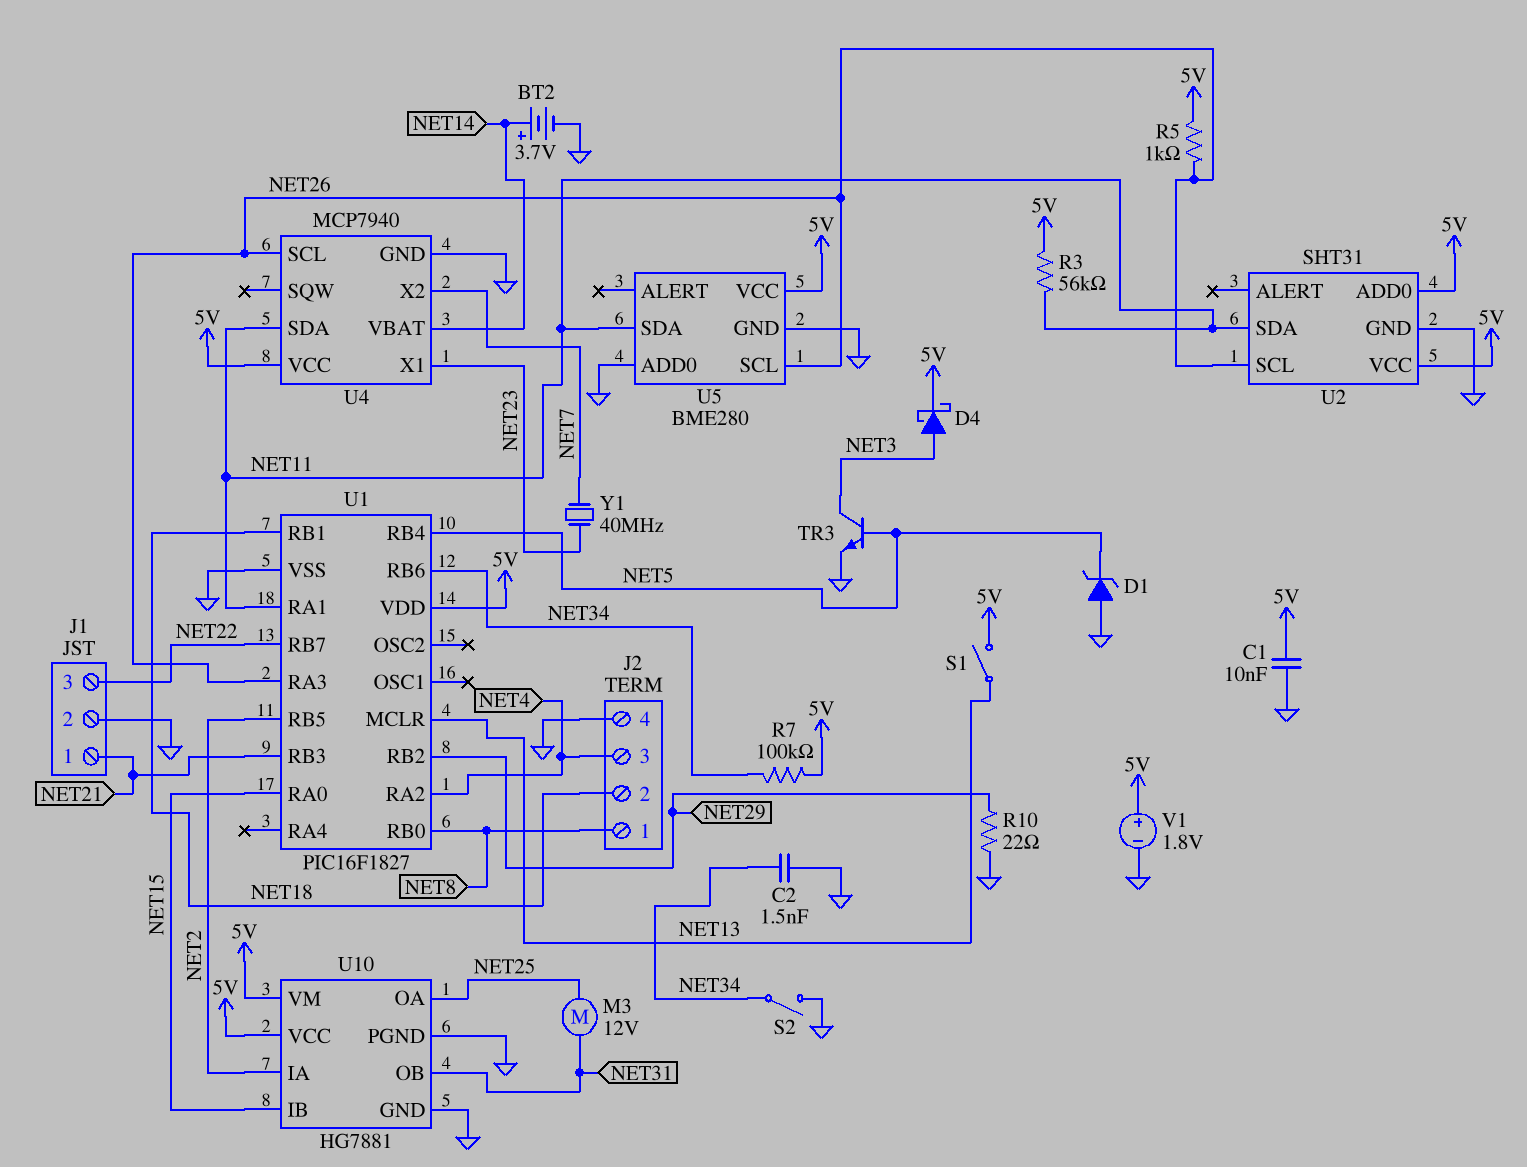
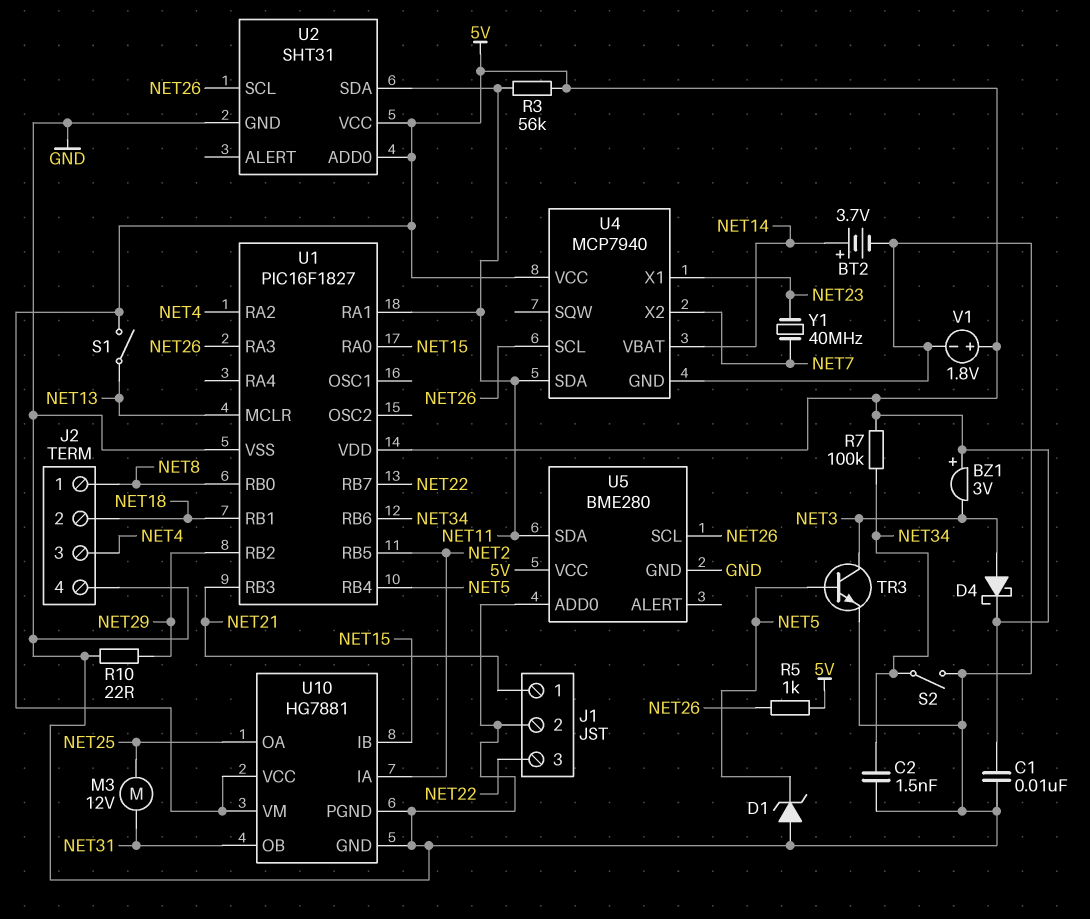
BZ1: none -> buzzer 3V (plus 5V, minus NET3)

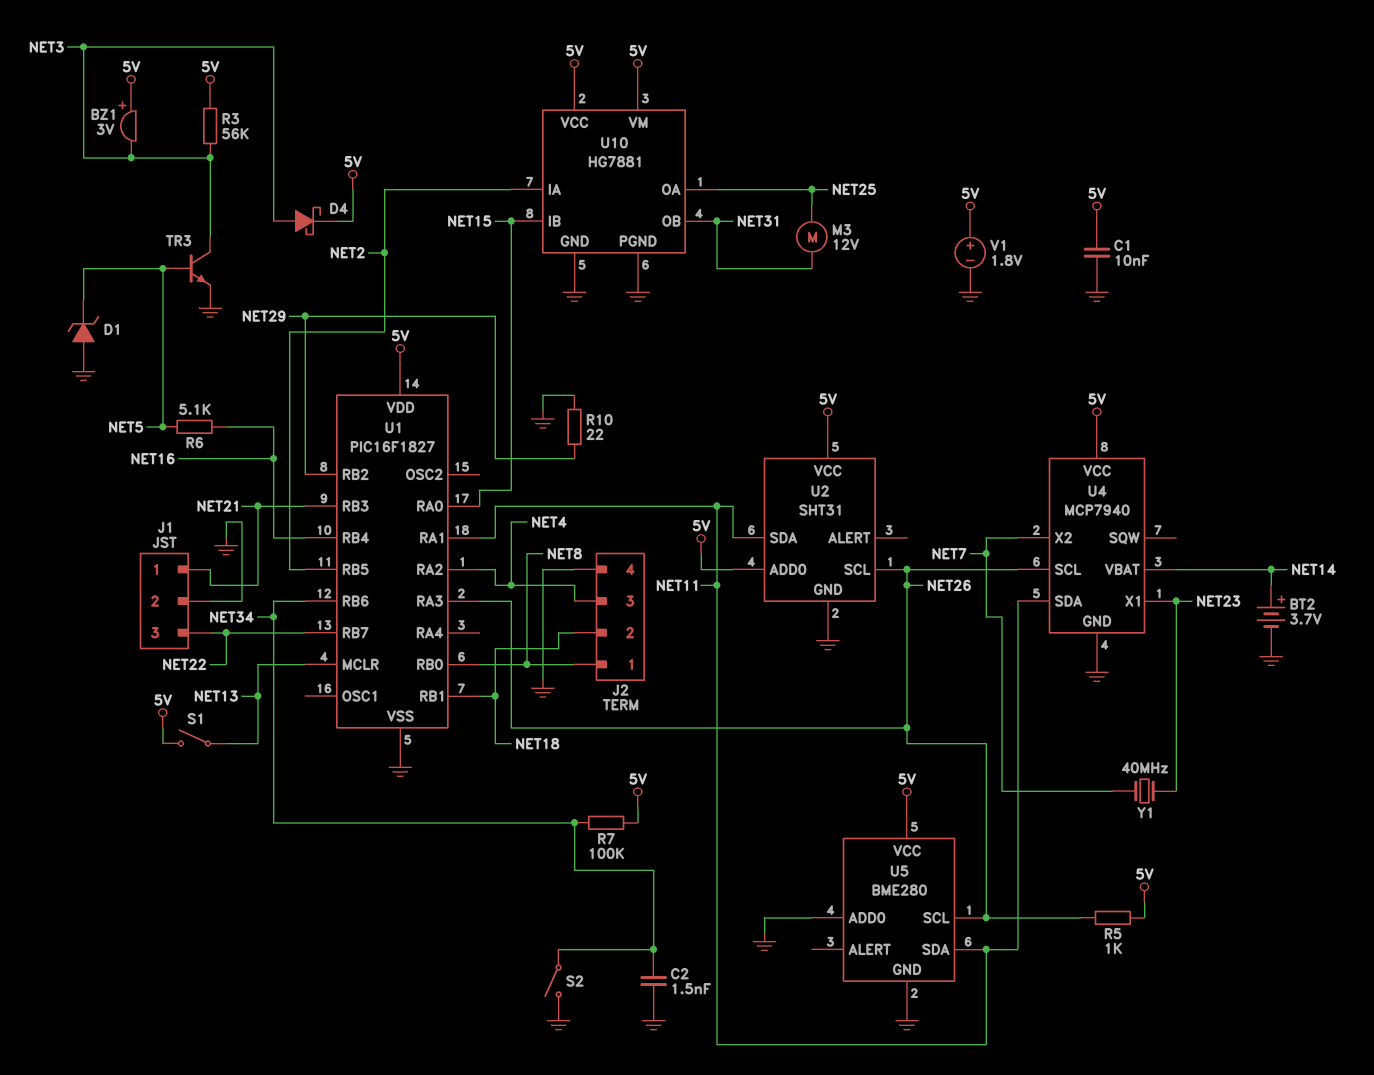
R3: 56k (5V, NET11) -> 56k (5V, NET3)
R6: none -> 5.1k (NET5, NET16)
U1 pin RB4: NET5 -> NET16

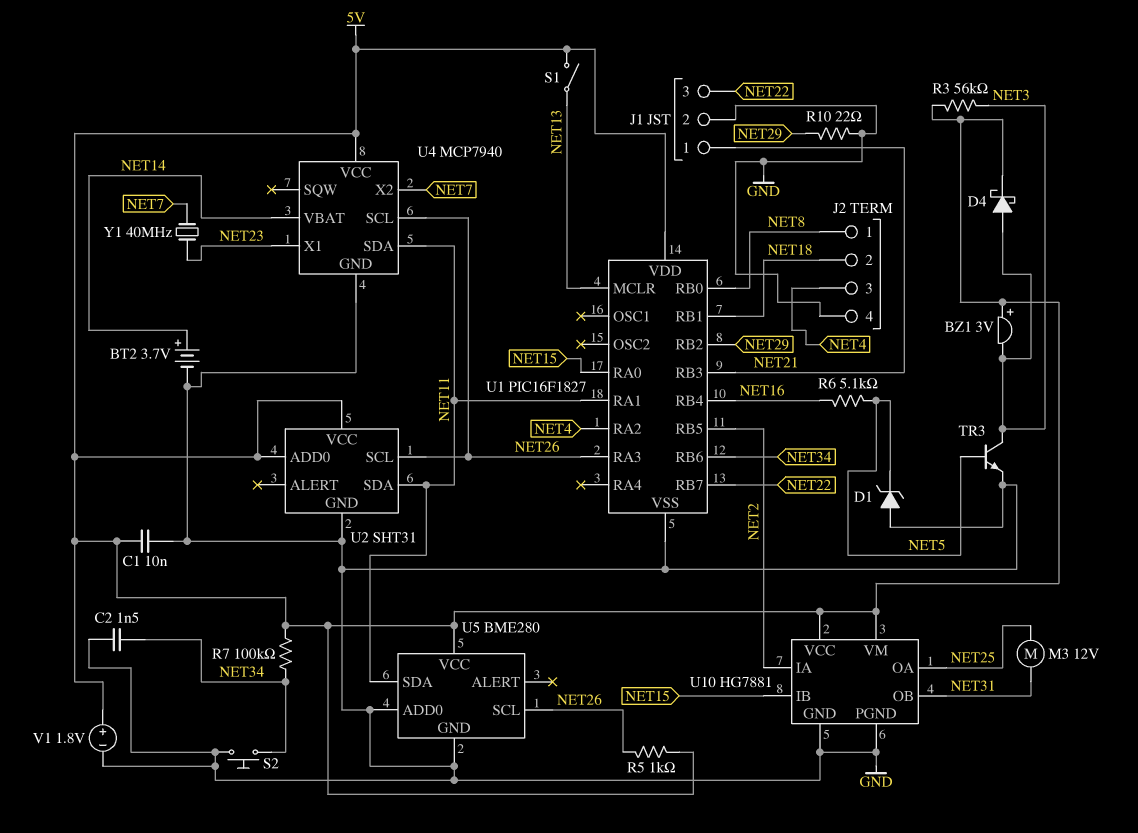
S2: switch (GND, NET34) -> button (GND, NET34)

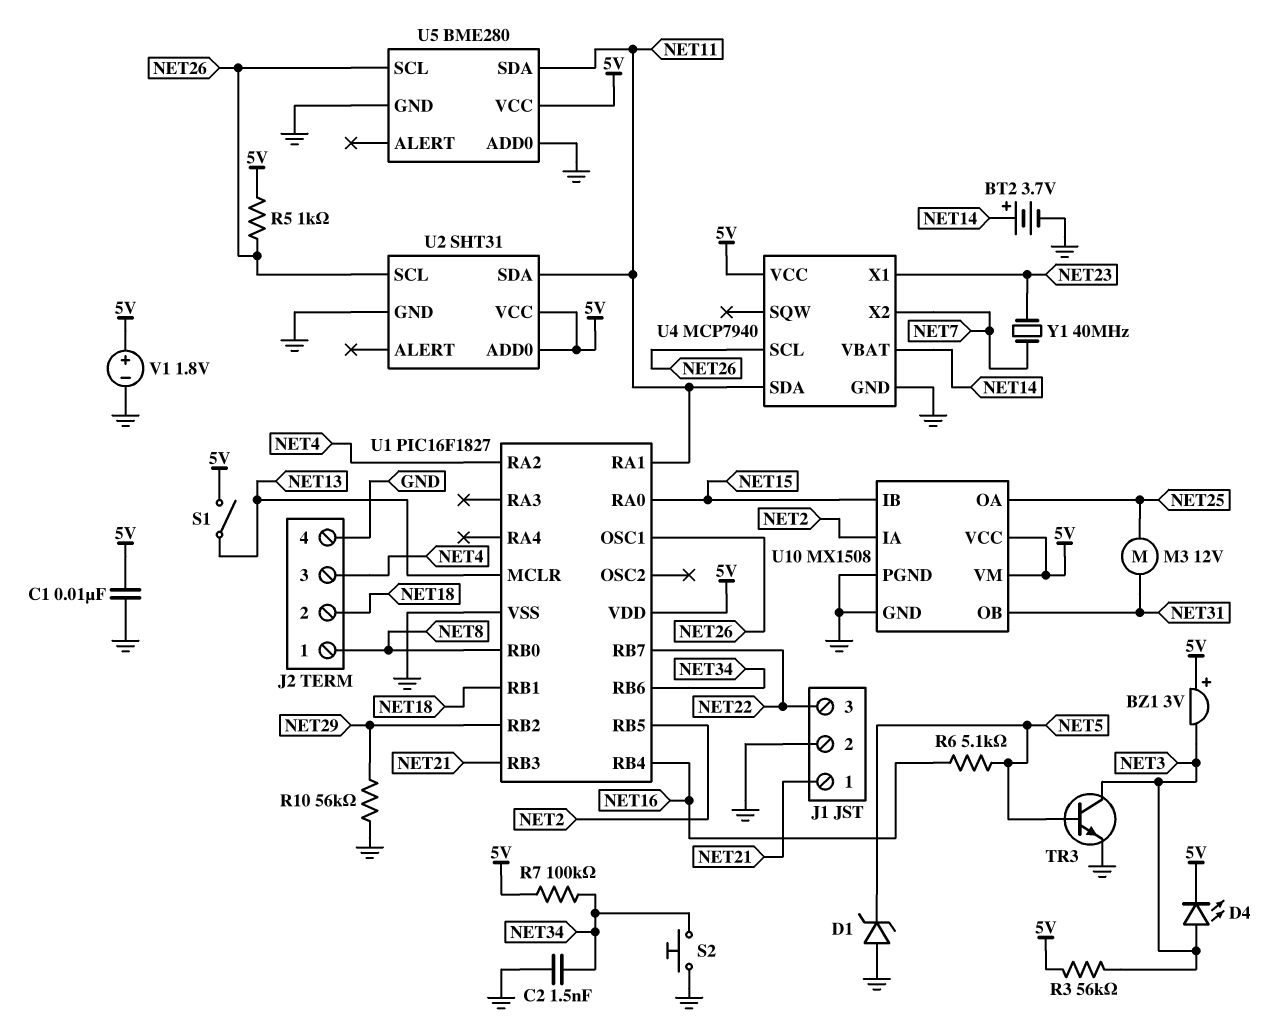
D4: schottky (A NET3, K 5V) -> LED (A NET3, K 5V)
R10: 22 (GND, NET29) -> 56k (GND, NET29)
U1 pin OSC1: none -> NET26
U1 pin RA3: NET26 -> none
U10: HG7881 -> MX1508

